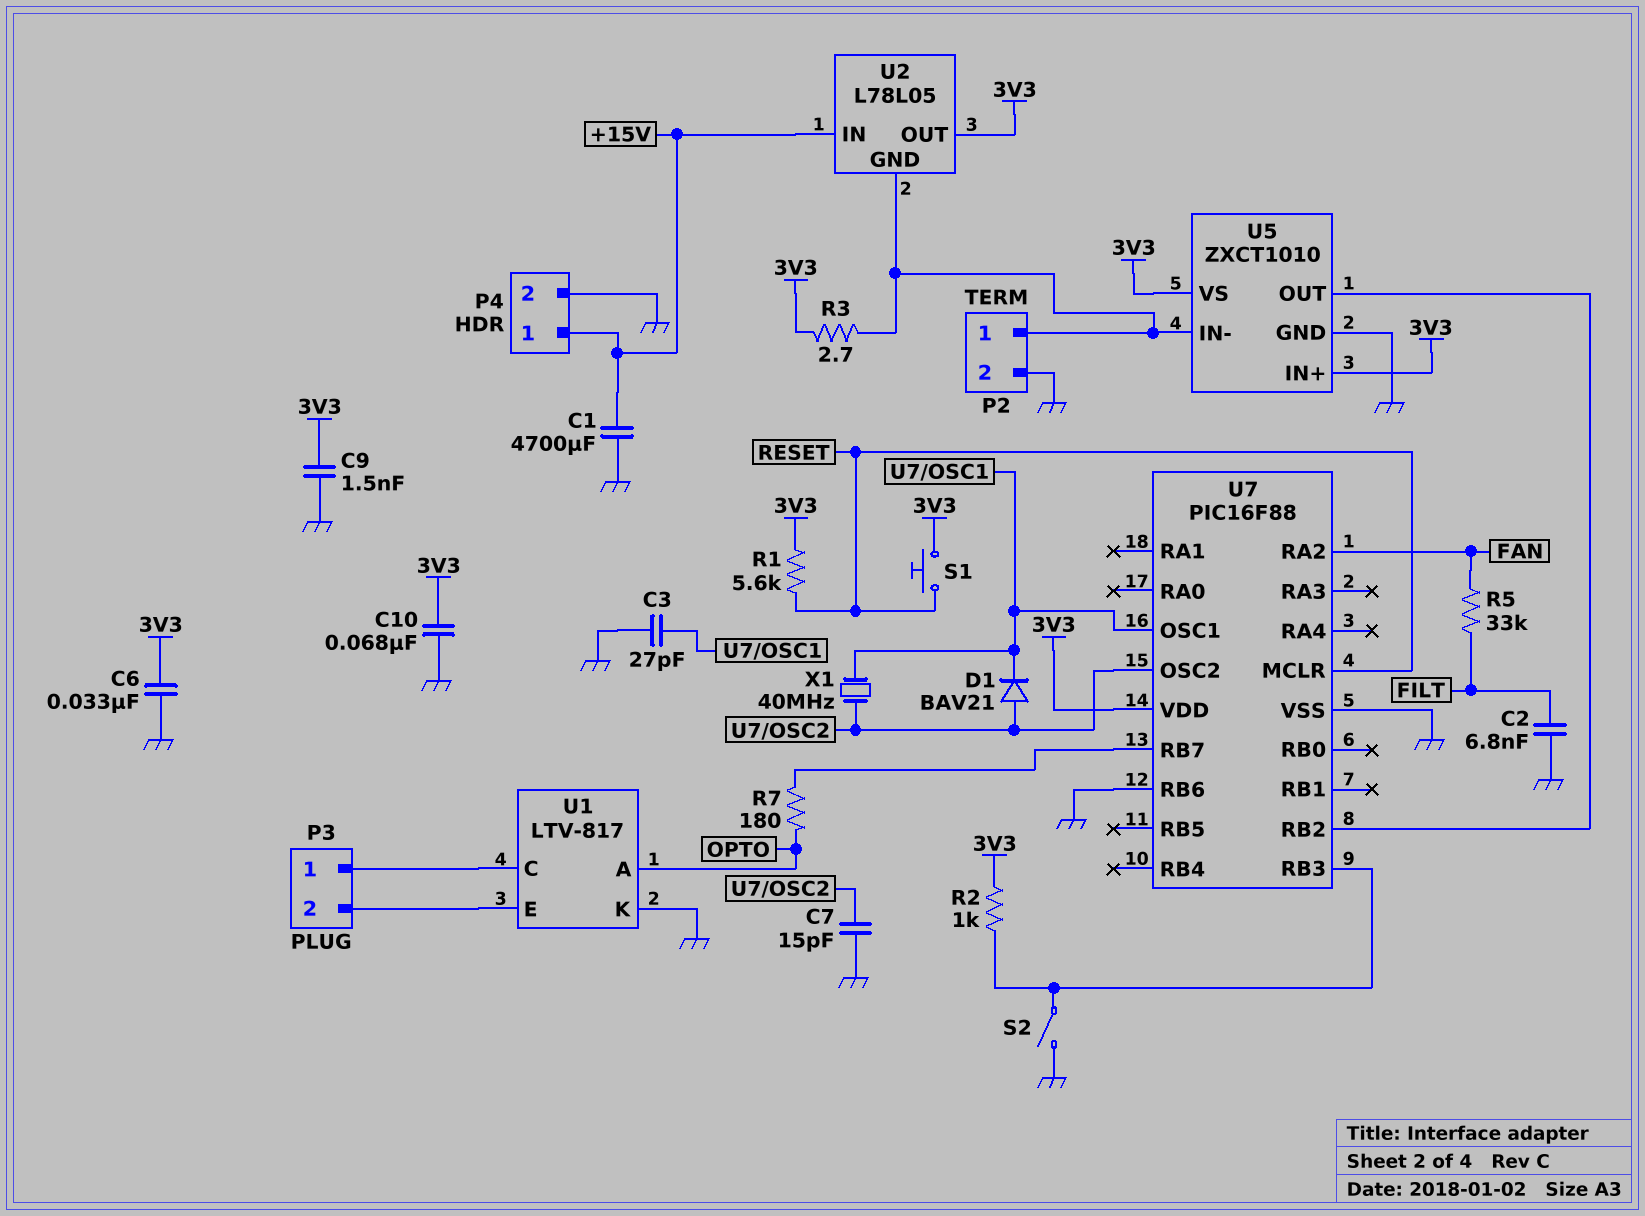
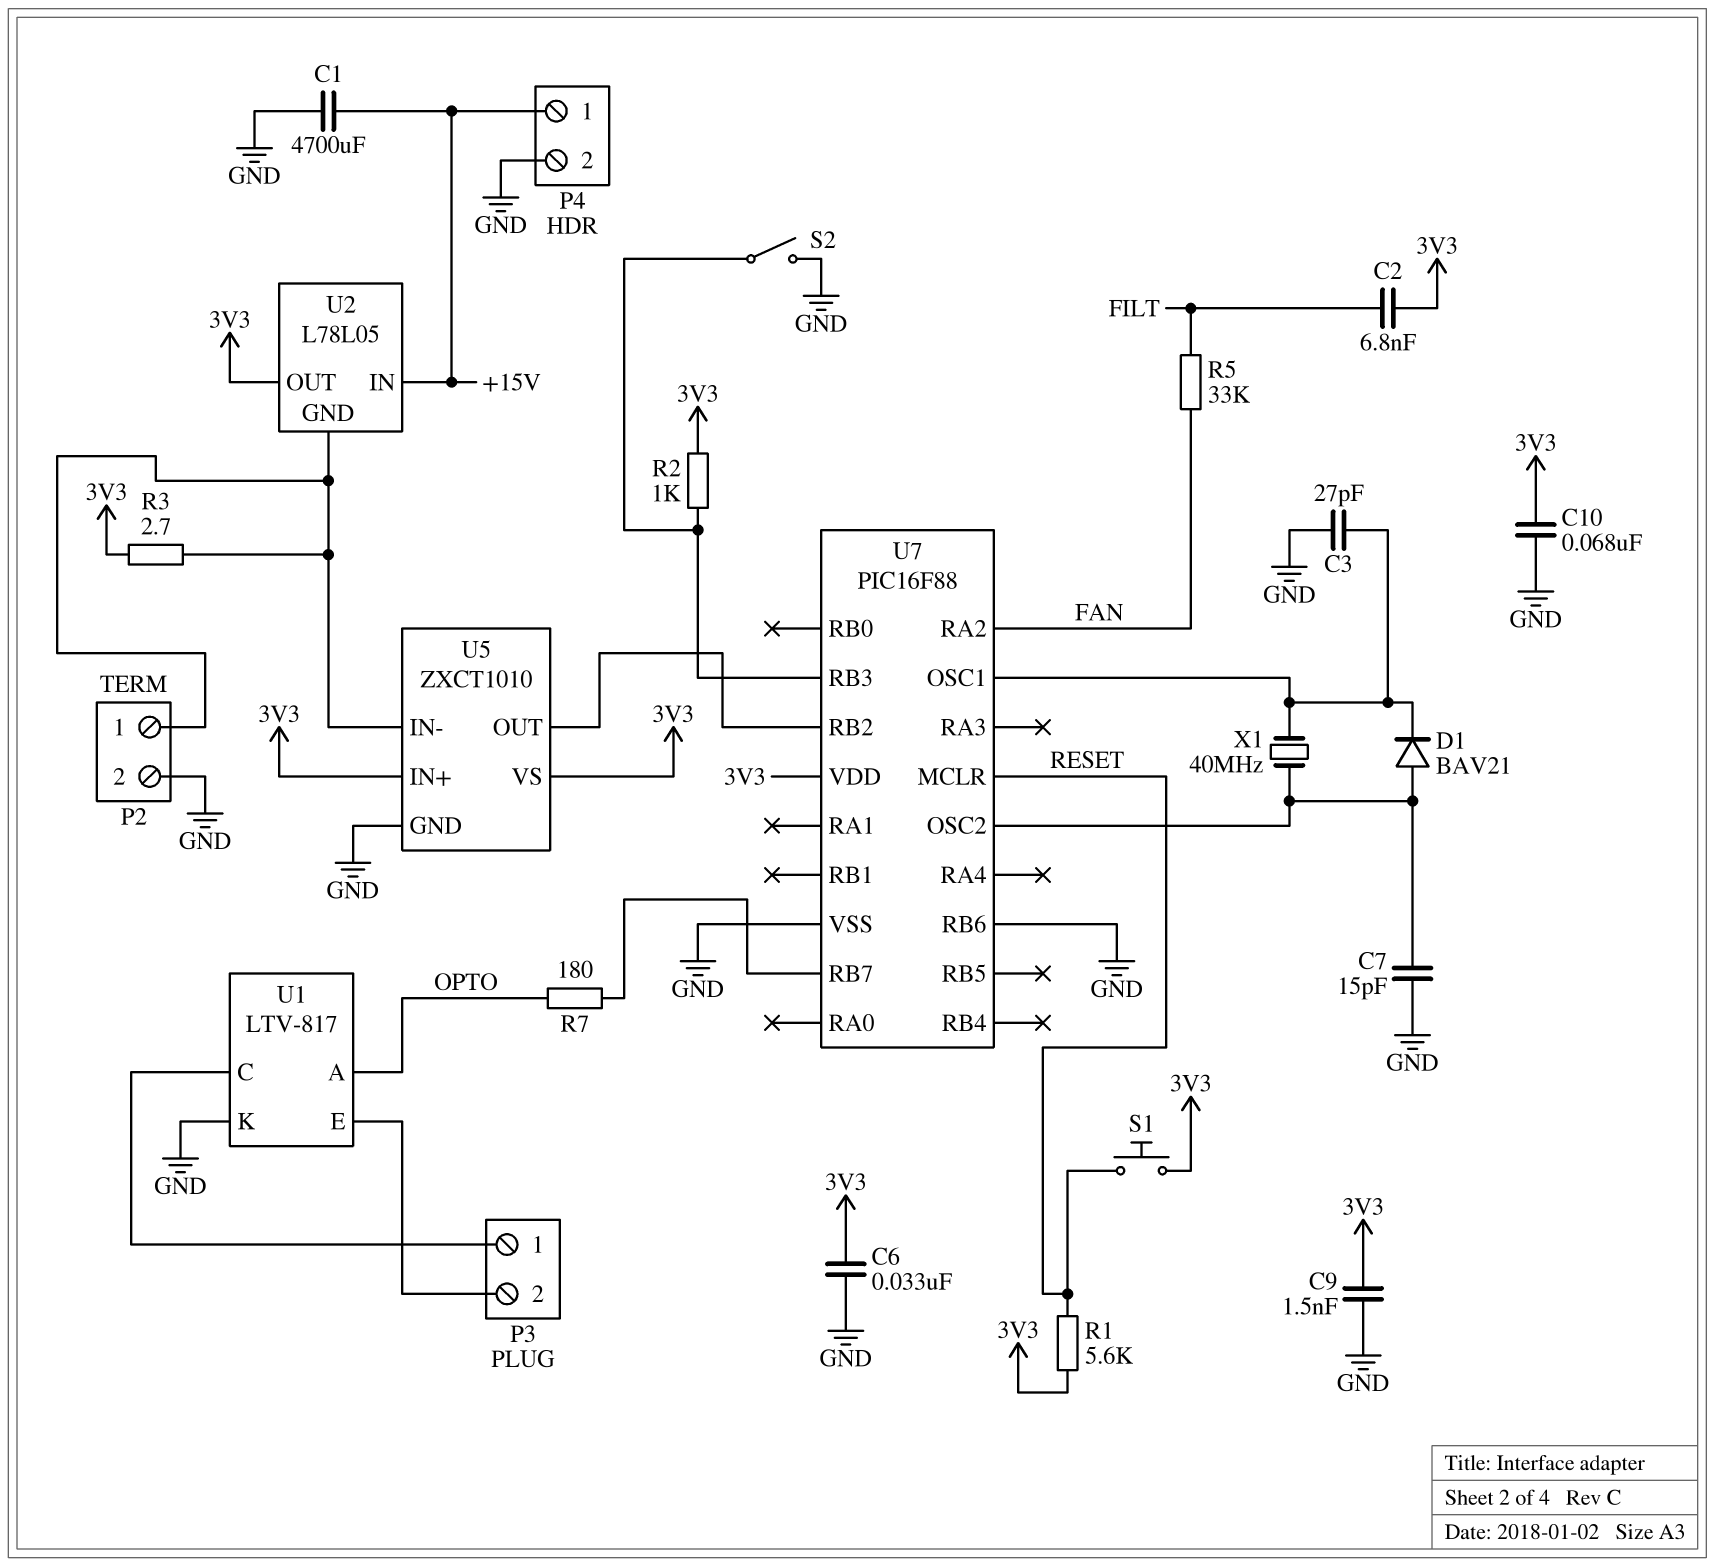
C2: 6.8nF (FILT, GND) -> 6.8nF (3V3, FILT)

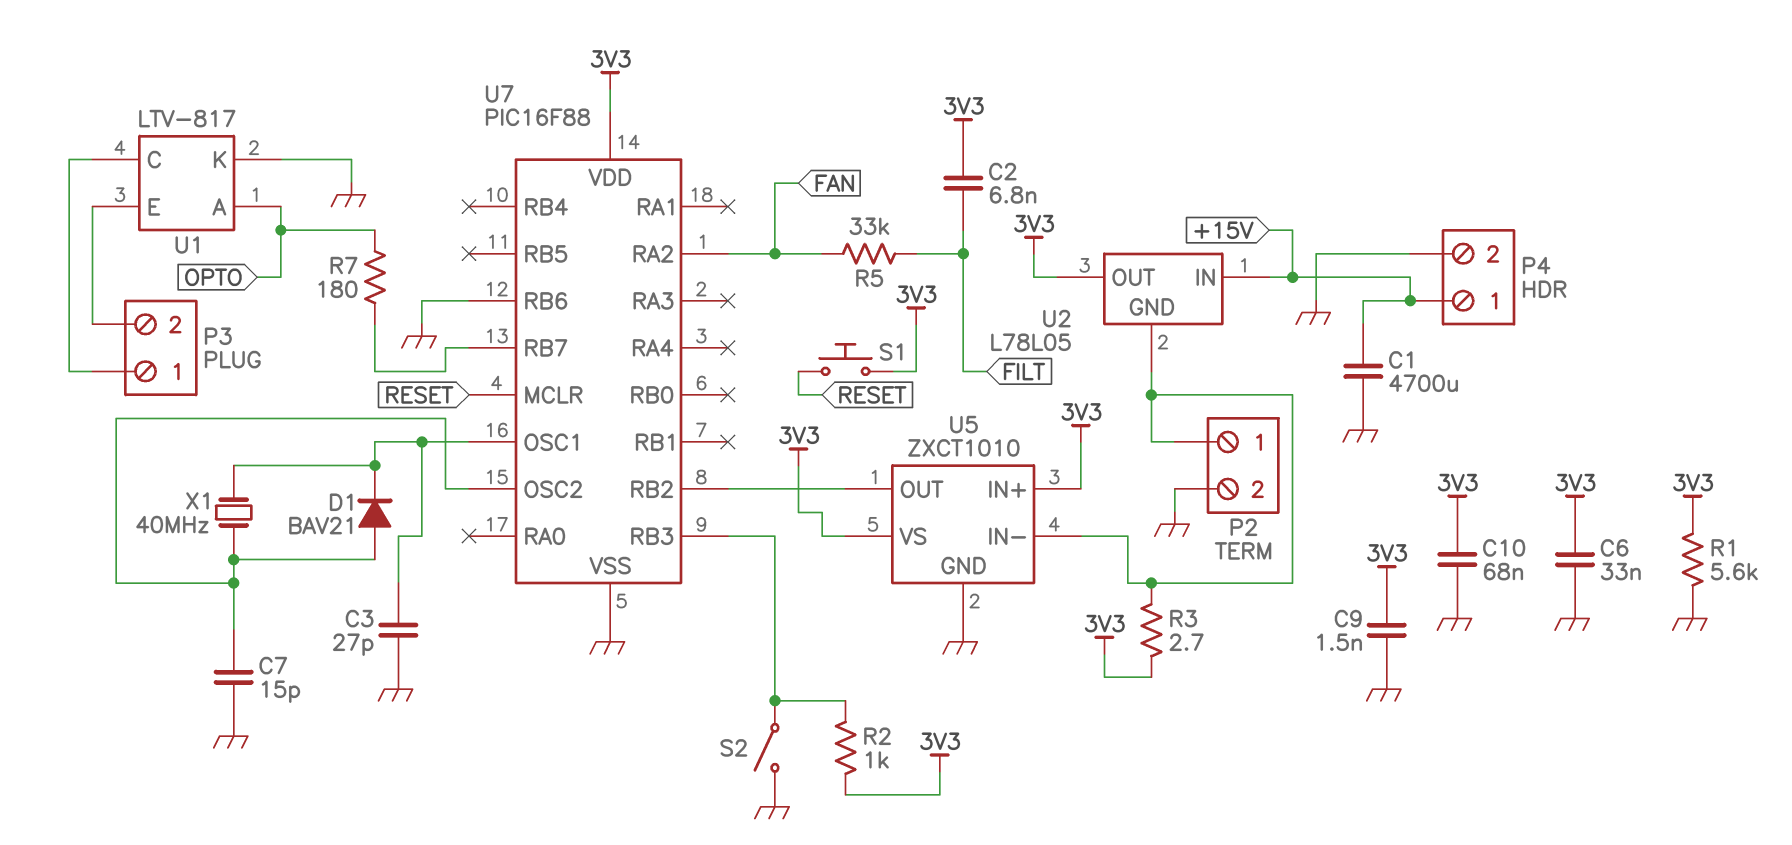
R1: 5.6k (3V3, RESET) -> 5.6k (3V3, GND)

